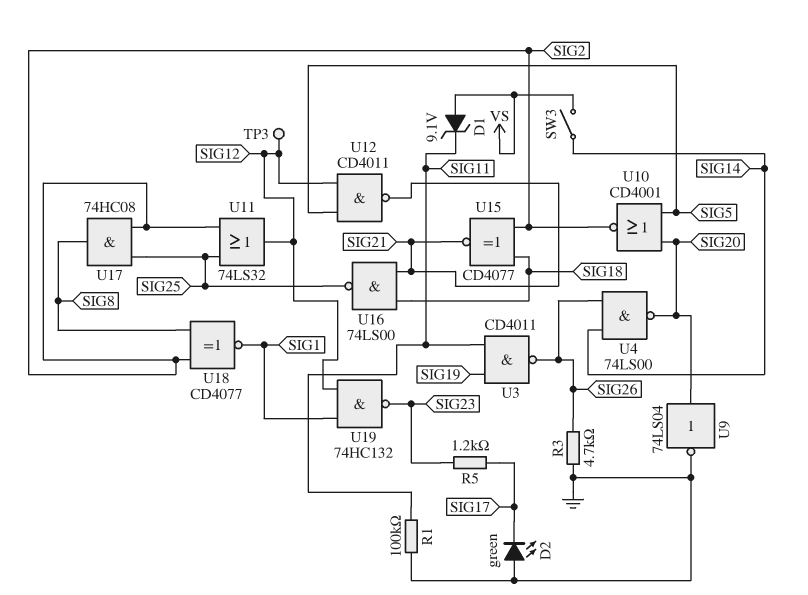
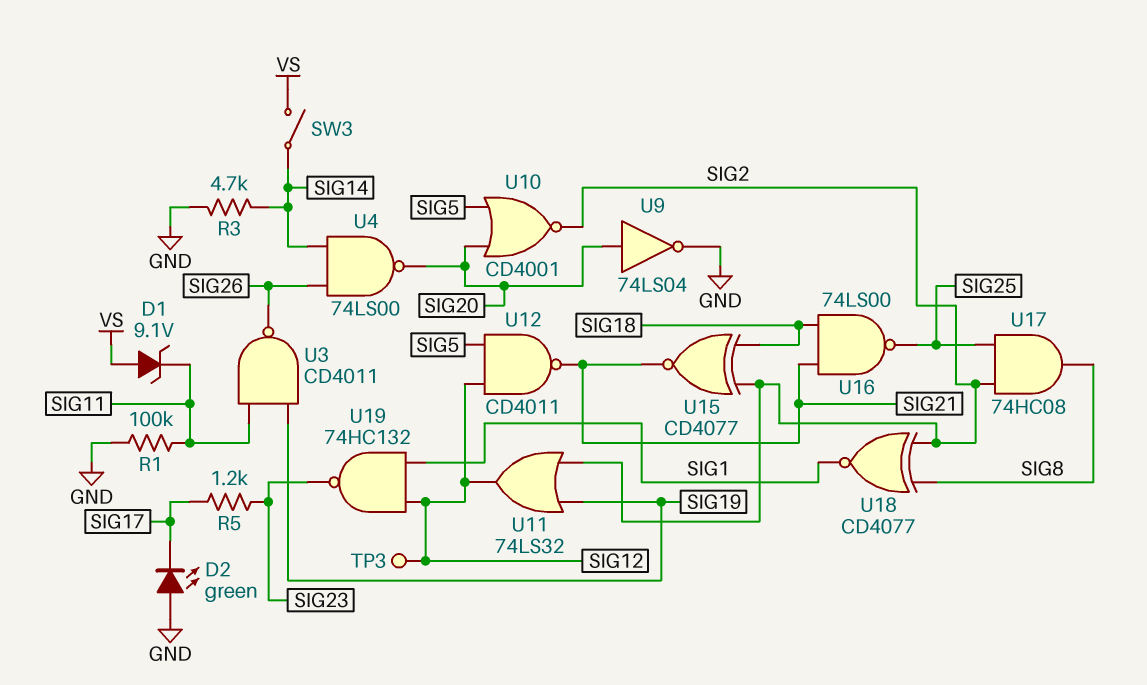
R3: 4.7k (GND, SIG26) -> 4.7k (GND, SIG14)
U11: OR 74LS32 (in SIG2, in SIG25, out SIG12) -> OR 74LS32 (in SIG2, in SIG19, out SIG12)

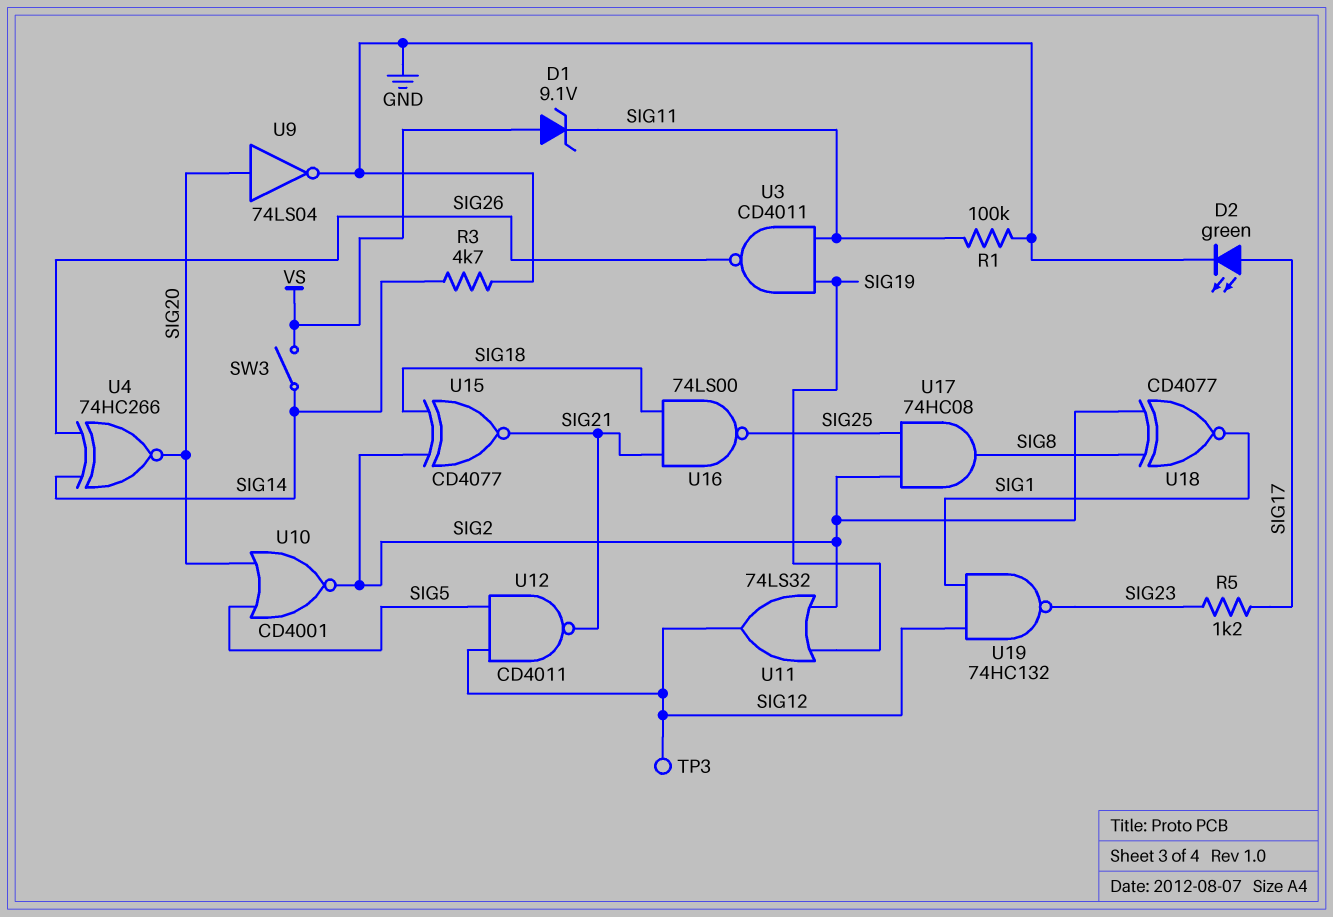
D2: LED green (A GND, K SIG17) -> LED green (A SIG17, K GND)
U4: NAND 74LS00 (in SIG14, in SIG26, out SIG20) -> XNOR 74HC266 (in SIG14, in SIG26, out SIG20)

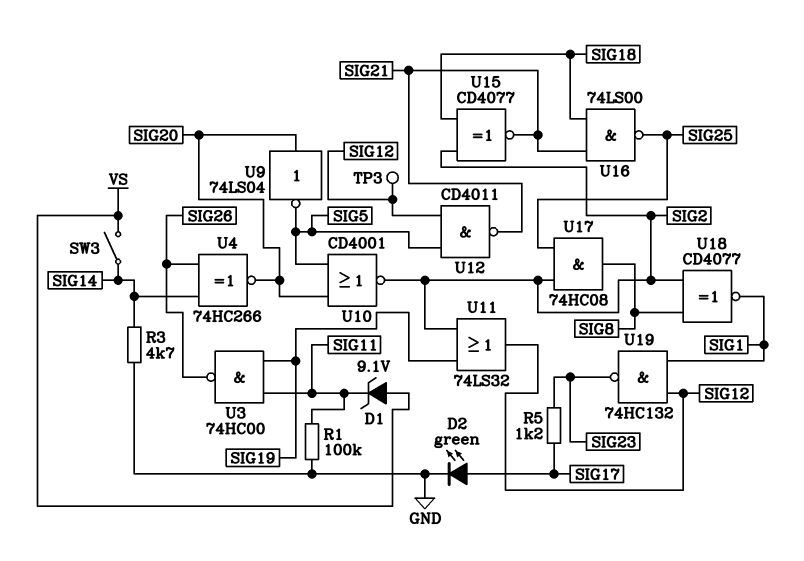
U3: NAND CD4011 (in SIG11, in SIG19, out SIG26) -> NAND 74HC00 (in SIG11, in SIG19, out SIG26)
U9: NOT 74LS04 (in SIG20, out GND) -> NOT 74LS04 (in SIG20, out SIG5)

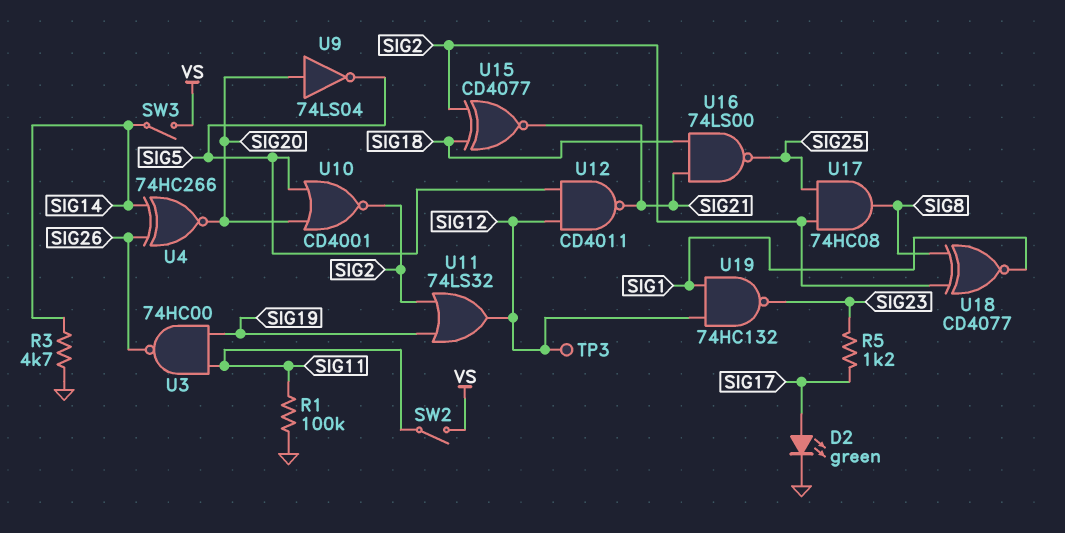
D1: zener 9.1V (A VS, K SIG11) -> none
SW2: none -> switch (SIG11, VS)

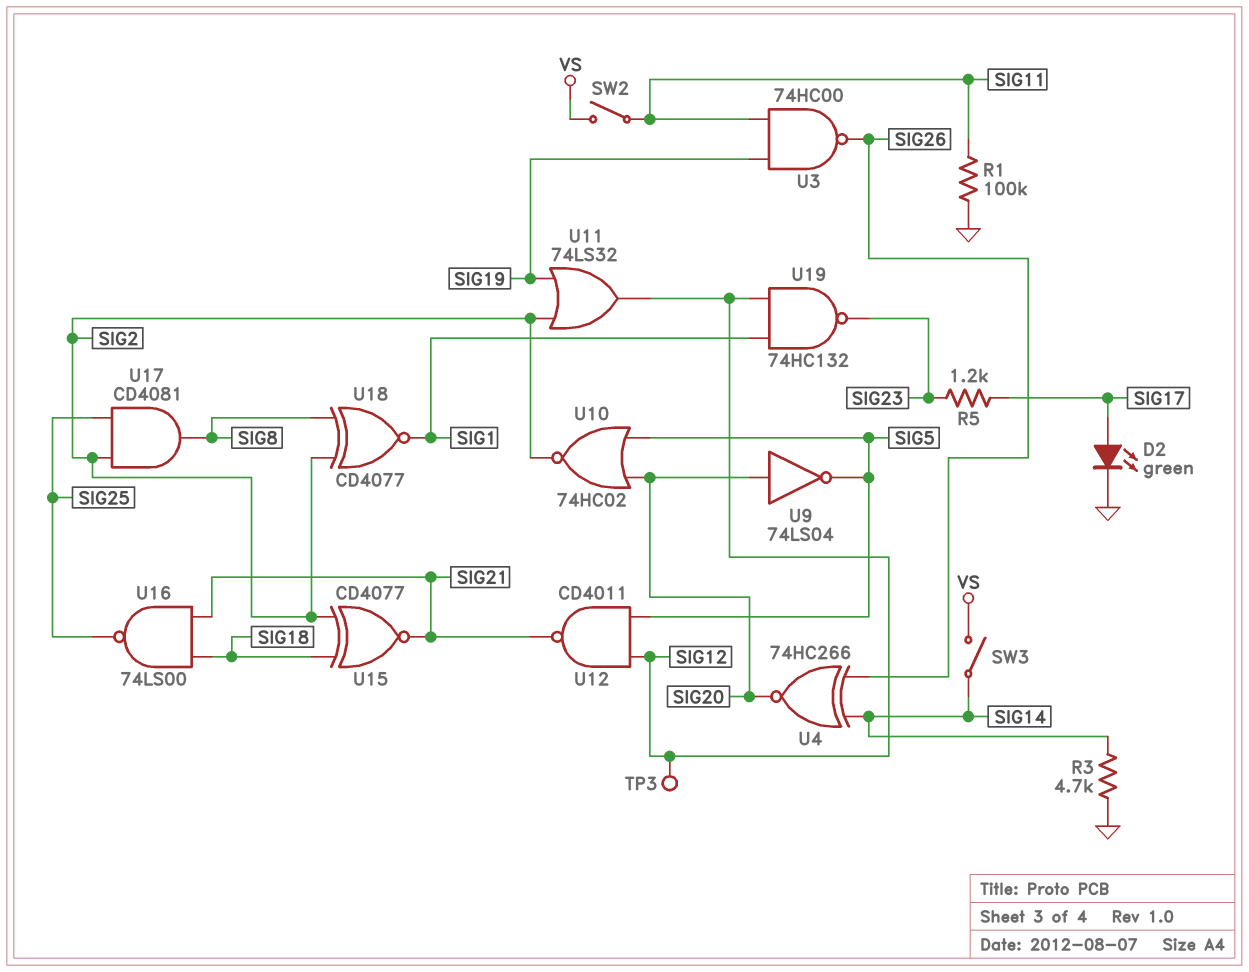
U10: NOR CD4001 (in SIG5, in SIG20, out SIG2) -> NOR 74HC02 (in SIG5, in SIG20, out SIG2)
U17: AND 74HC08 (in SIG2, in SIG25, out SIG8) -> AND CD4081 (in SIG2, in SIG25, out SIG8)

